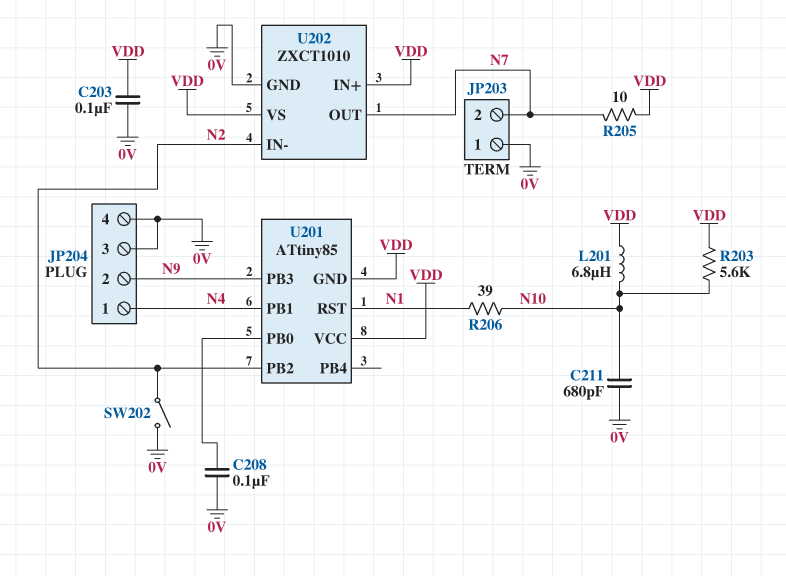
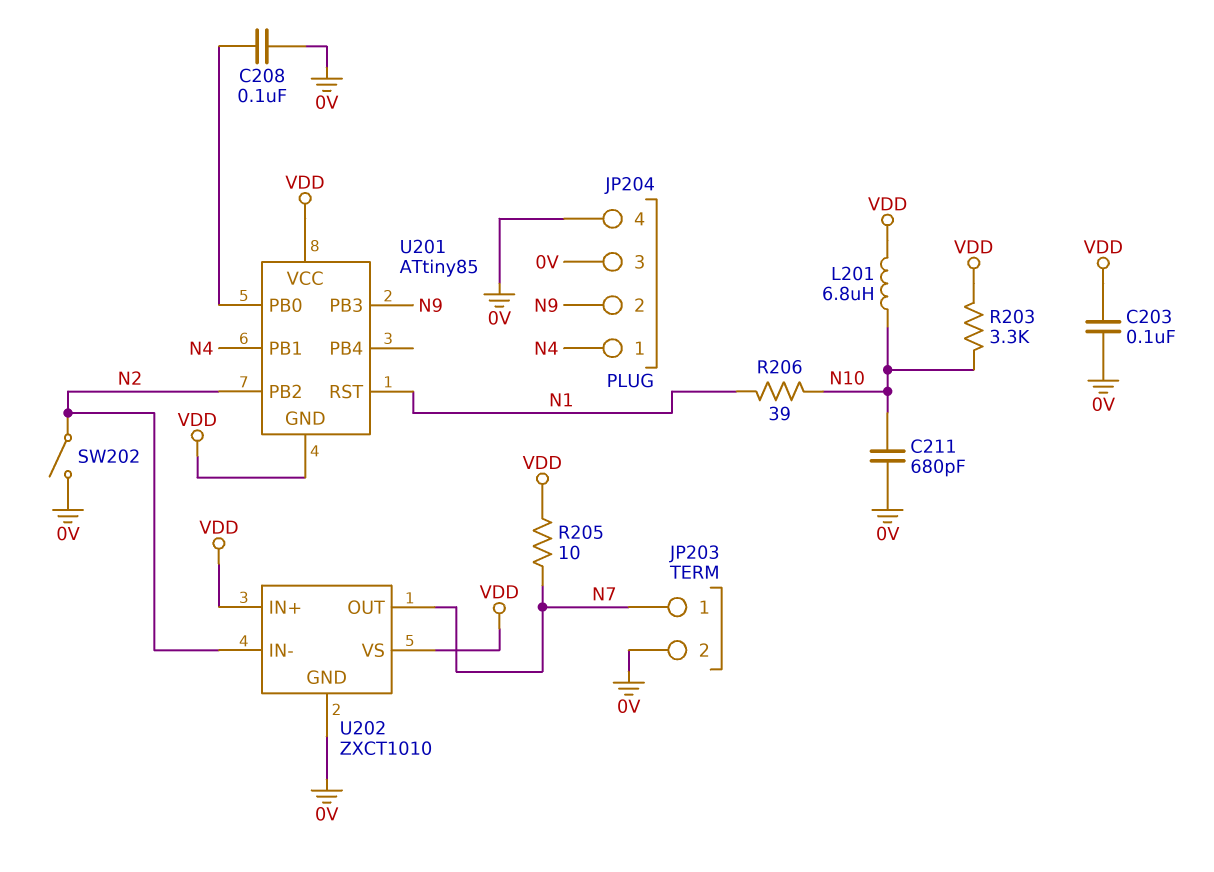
JP203 pin 1: 0V -> N7
JP203 pin 2: N7 -> 0V
R203: 5.6k (N10, VDD) -> 3.3k (N10, VDD)

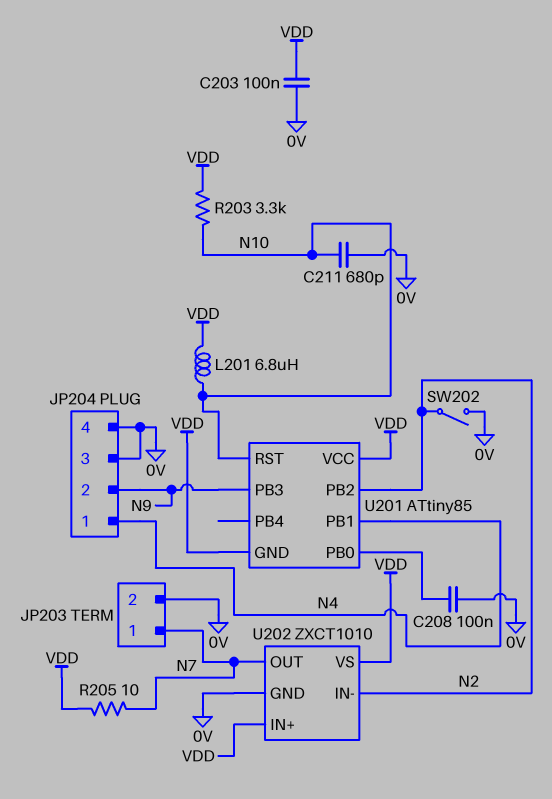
R206: 39 (N1, N10) -> none
U201 pin RST: N1 -> N10

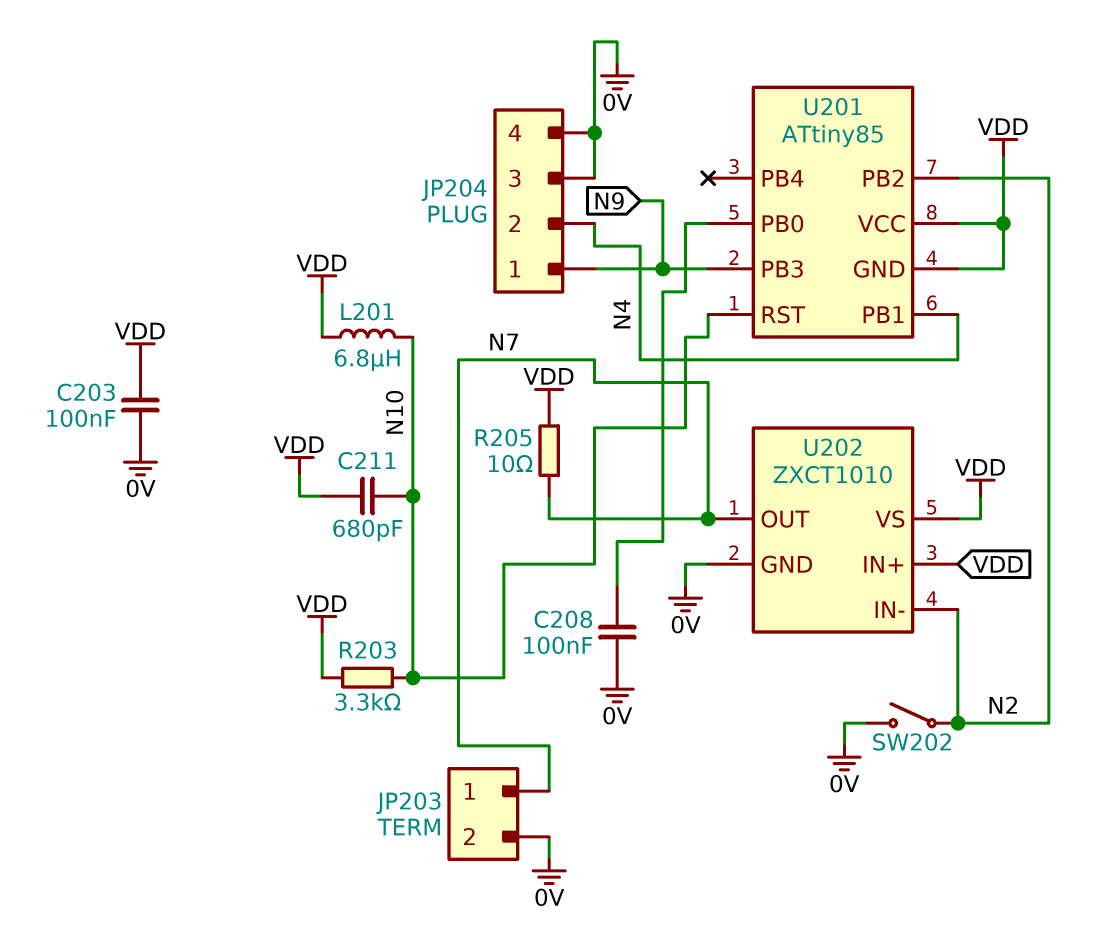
C211: 680pF (0V, N10) -> 680pF (N10, VDD)
JP204 pin 1: N4 -> N9
JP204 pin 2: N9 -> N4

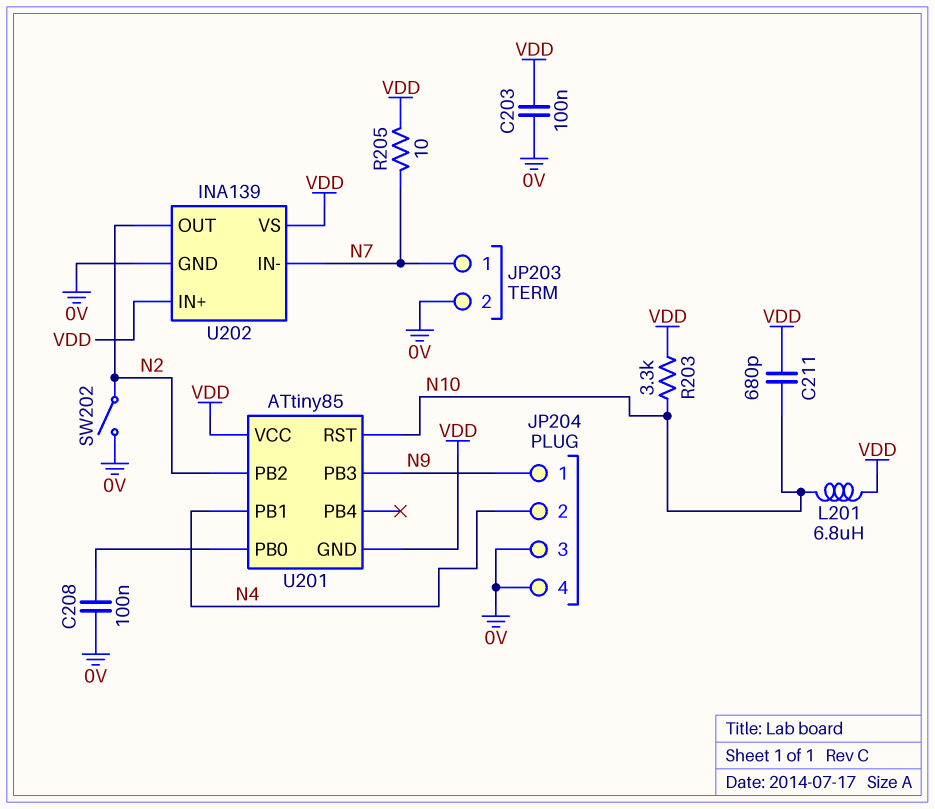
U202: ZXCT1010 -> INA139
U202 pin IN-: N2 -> N7
U202 pin OUT: N7 -> N2

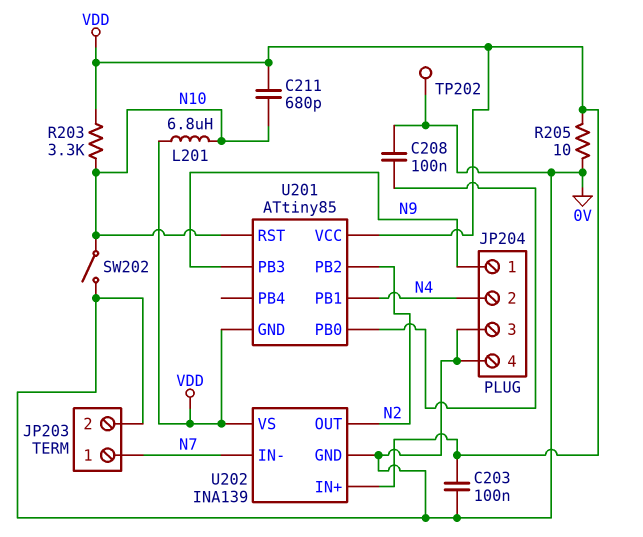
R205: 10 (N7, VDD) -> 10 (0V, VDD)
SW202: switch (0V, N2) -> switch (0V, N10)
TP202: none -> test point (0V)

